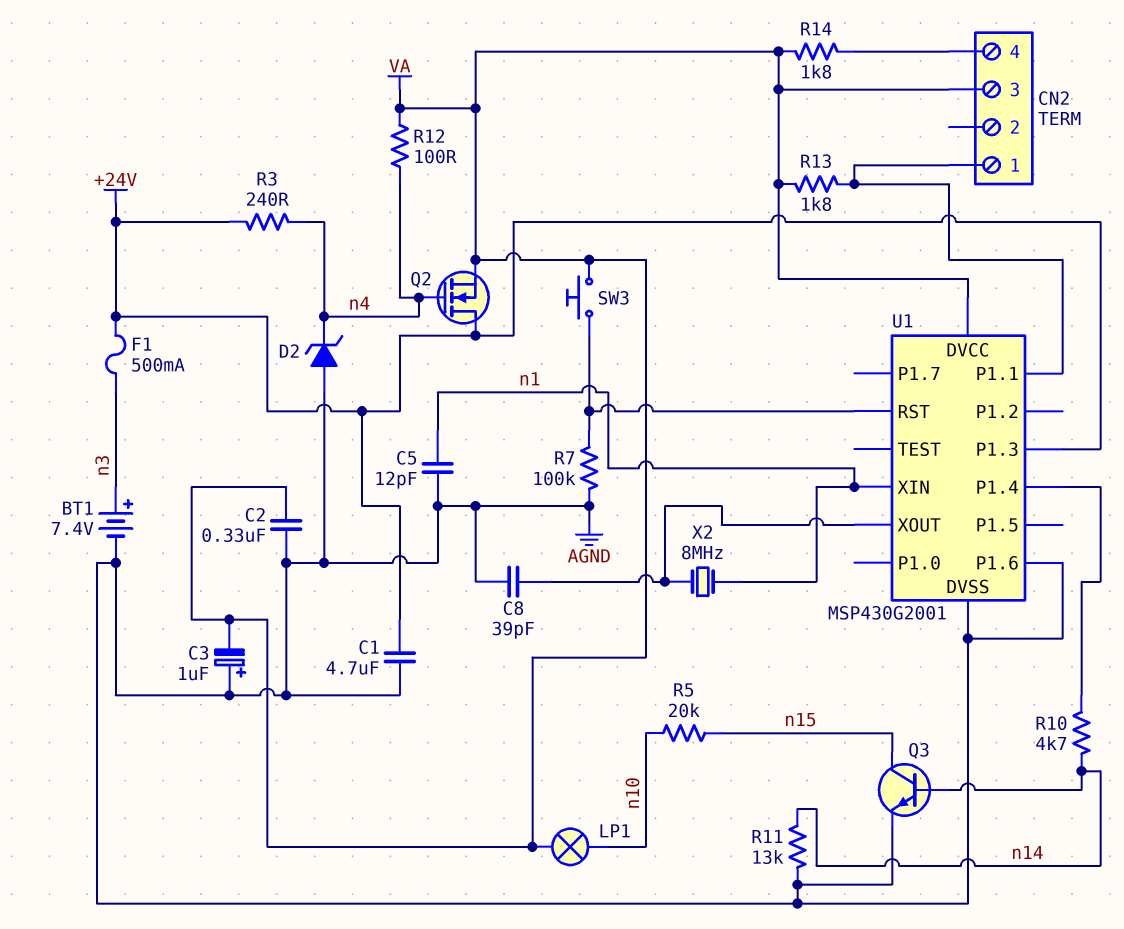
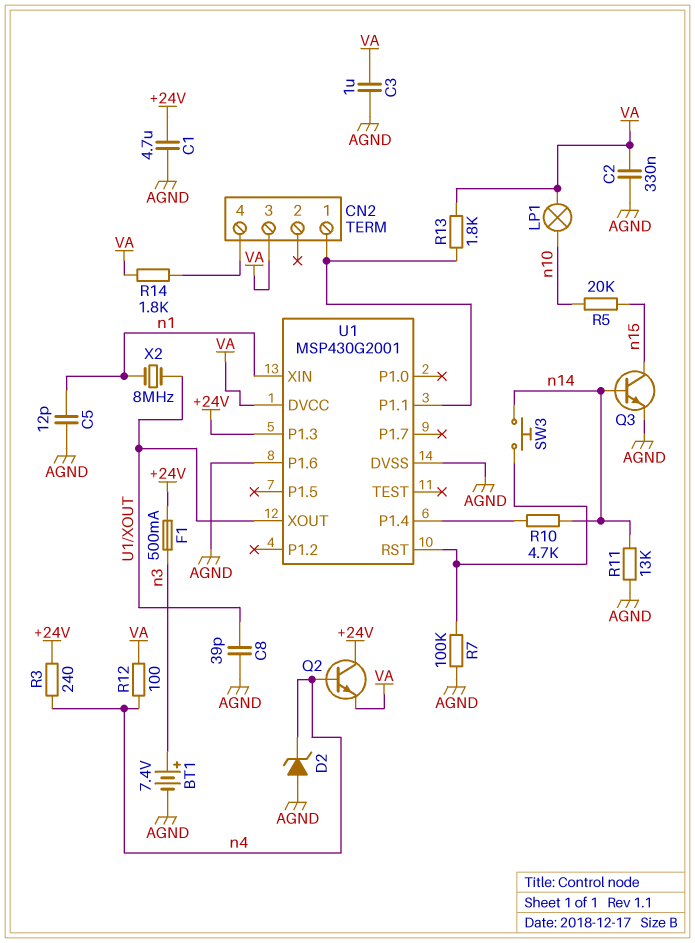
C3: 1uF (plus AGND, minus VA) -> 1uF (AGND, VA)
Q2: NMOS (G n4, D +24V, S VA) -> NPN (B n4, C +24V, E VA)
SW3: button (U1/RST, VA) -> button (U1/RST, n14)

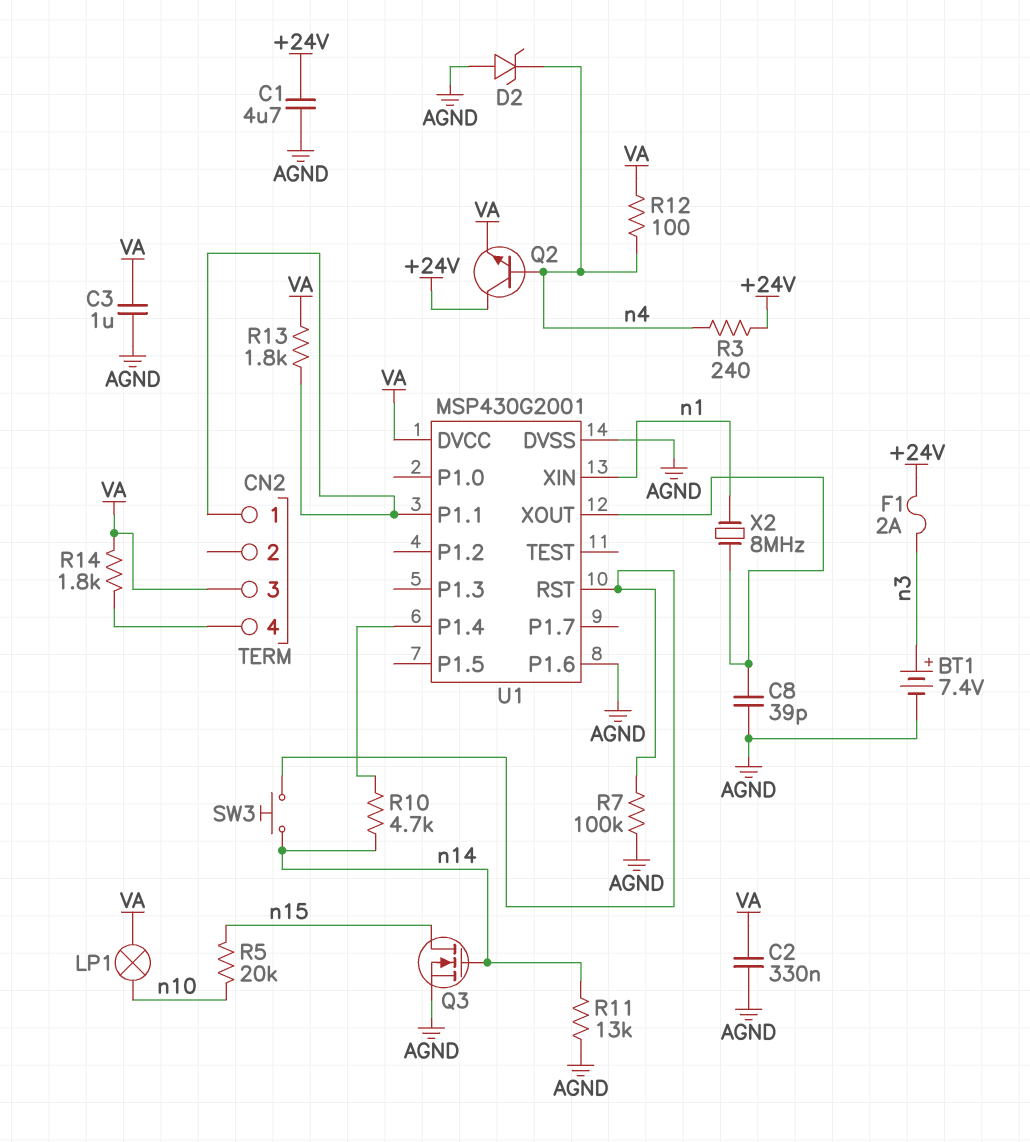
C5: 12pF (AGND, n1) -> none
F1: 500mA (+24V, n3) -> 2A (+24V, n3)
Q3: NPN (B n14, C n15, E AGND) -> NMOS (G n14, D n15, S AGND)
U1 pin P1.3: +24V -> none

